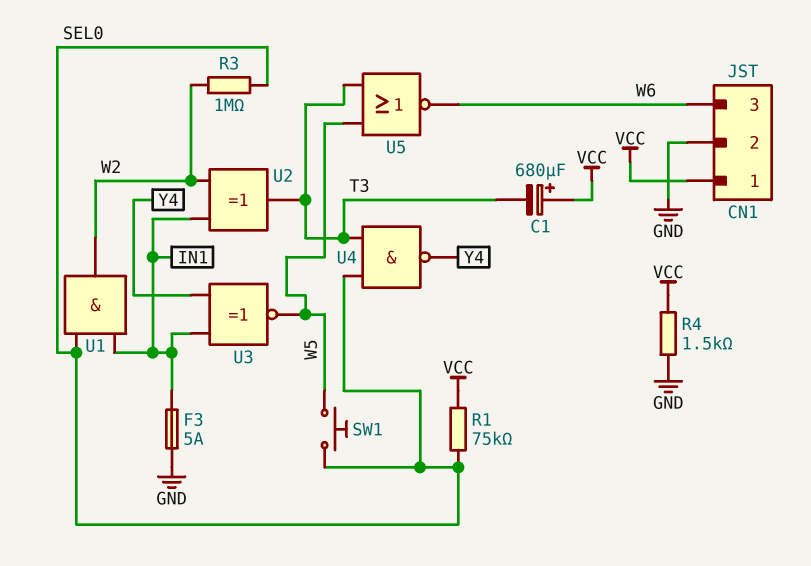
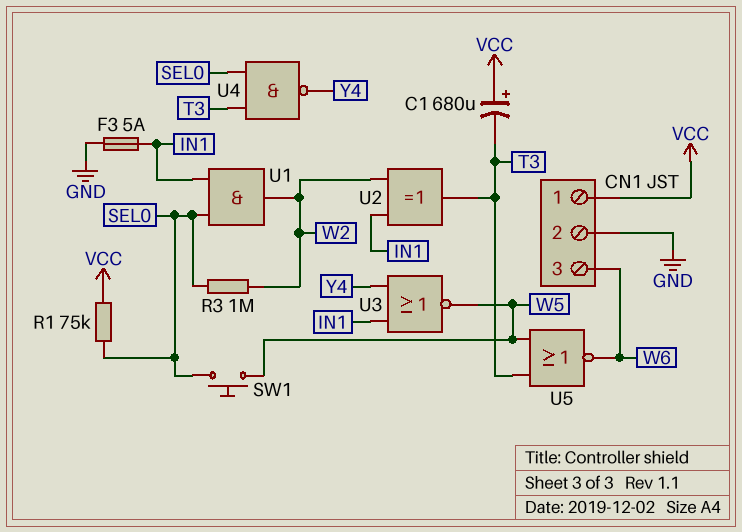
R4: 1.5k (GND, VCC) -> none
U3: XNOR (in IN1, in Y4, out W5) -> NOR (in IN1, in Y4, out W5)

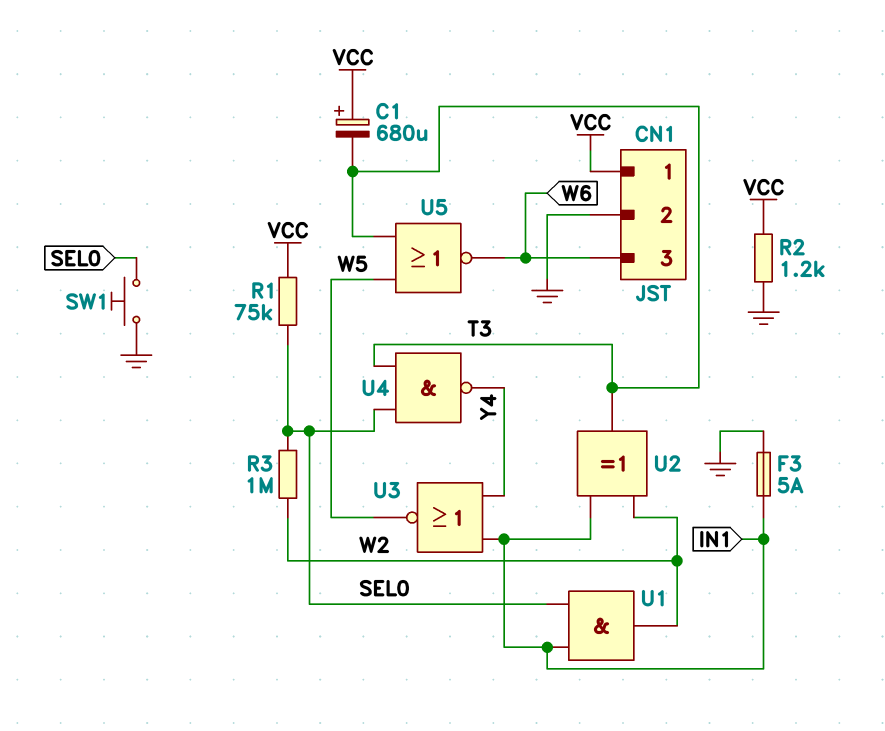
R2: none -> 1.2k (GND, VCC)
SW1: button (SEL0, W5) -> button (GND, SEL0)

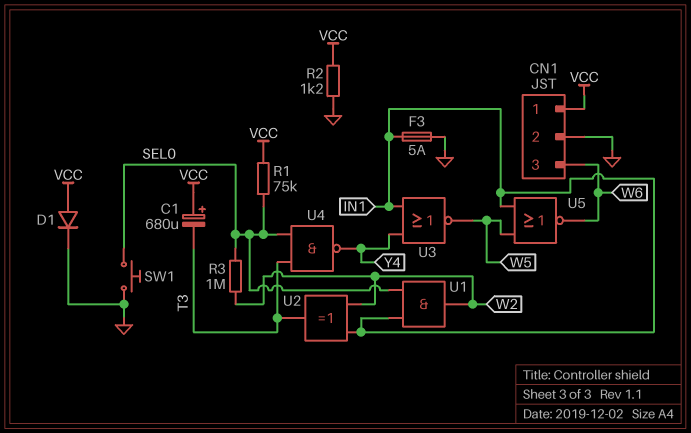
D1: none -> diode (A VCC, K GND)
U5: NOR (in T3, in W5, out W6) -> NOR (in IN1, in W5, out W6)

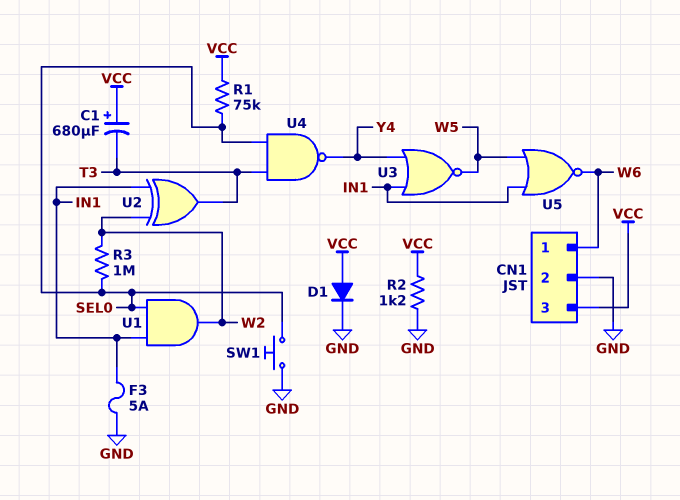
CN1 pin 1: VCC -> W6
CN1 pin 3: W6 -> VCC

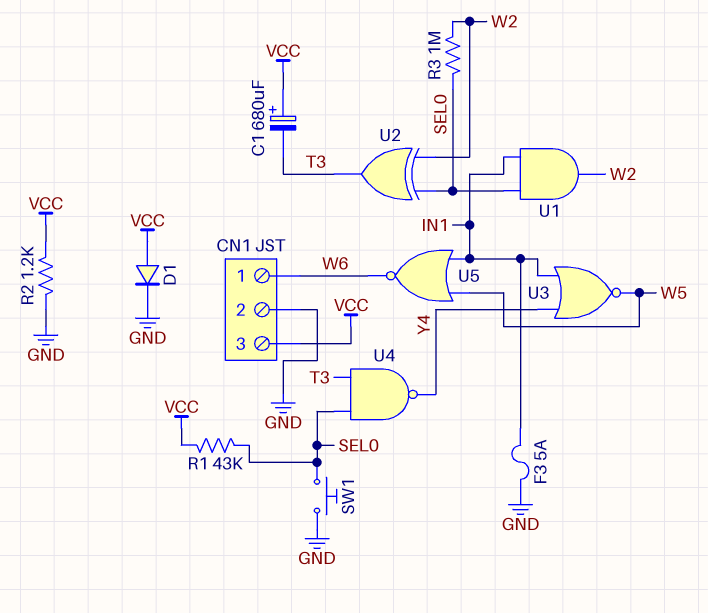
R1: 75k (SEL0, VCC) -> 43k (SEL0, VCC)
U2: XOR (in IN1, in W2, out T3) -> XOR (in SEL0, in W2, out T3)

